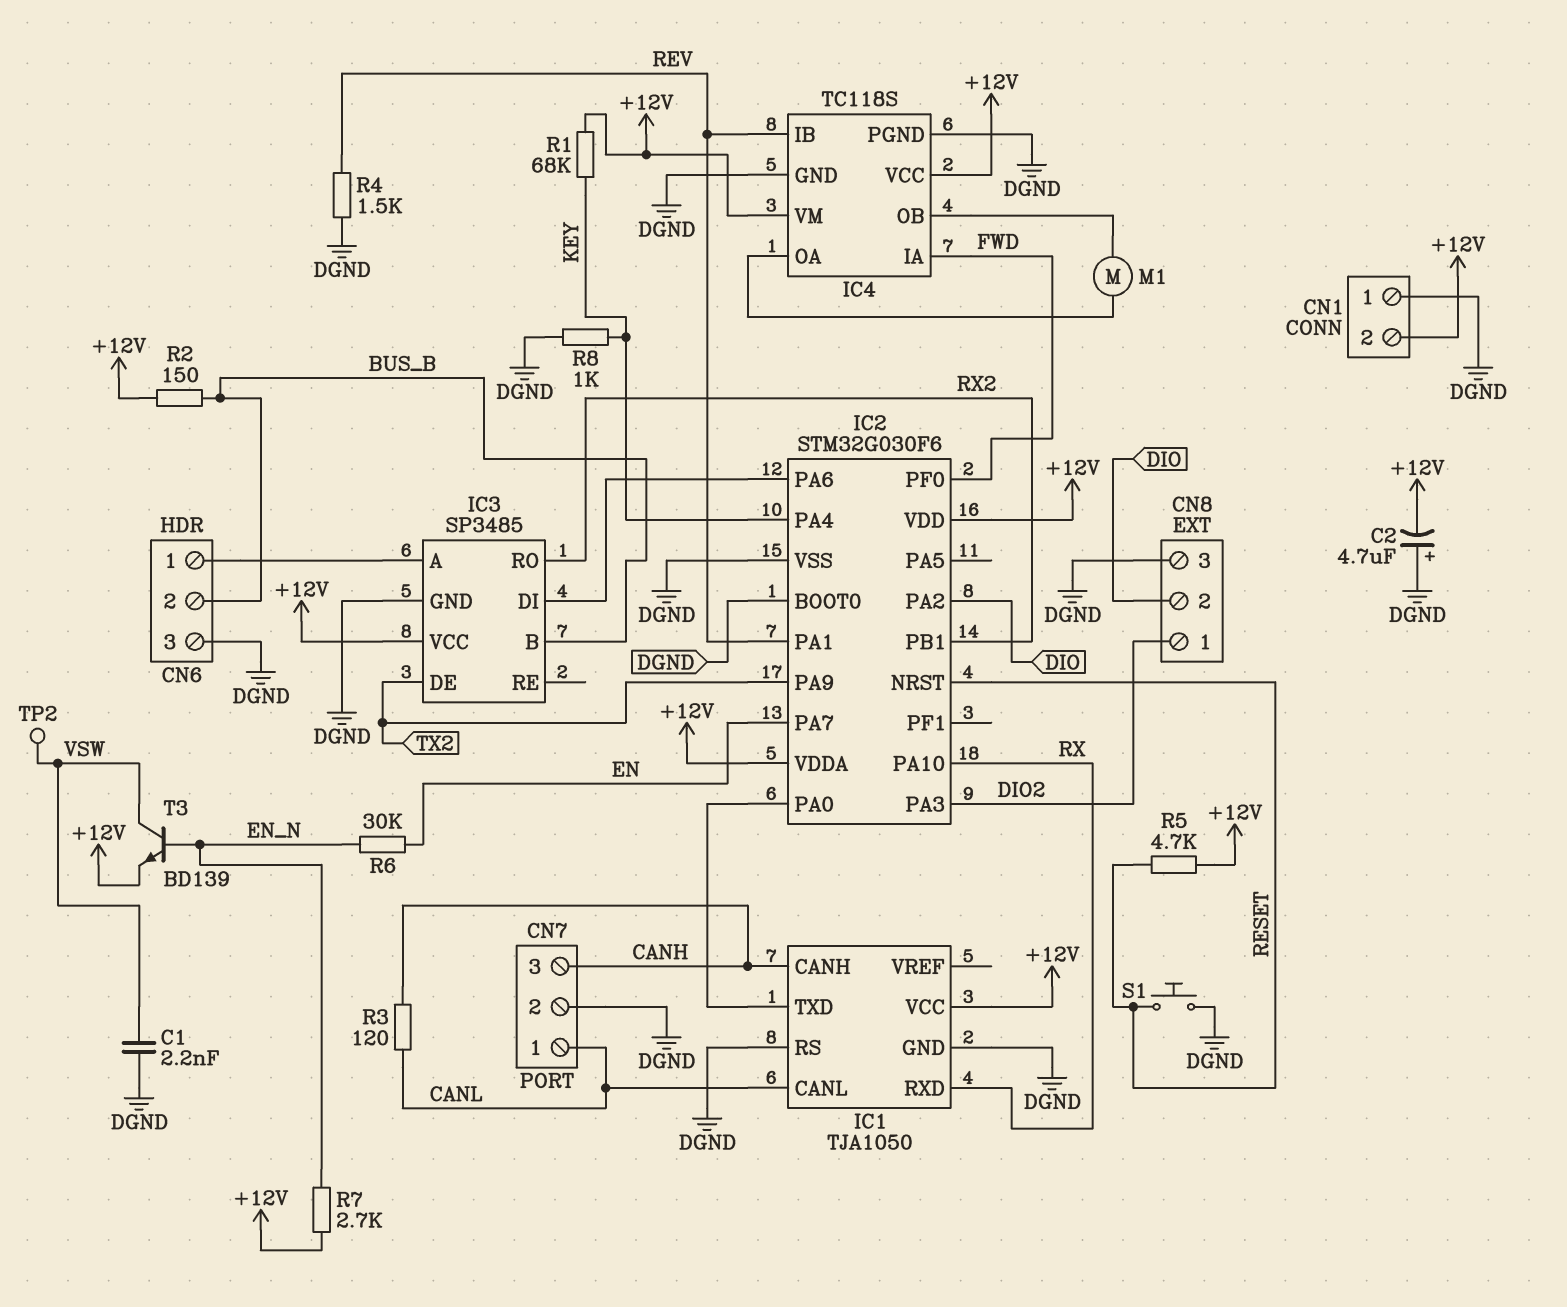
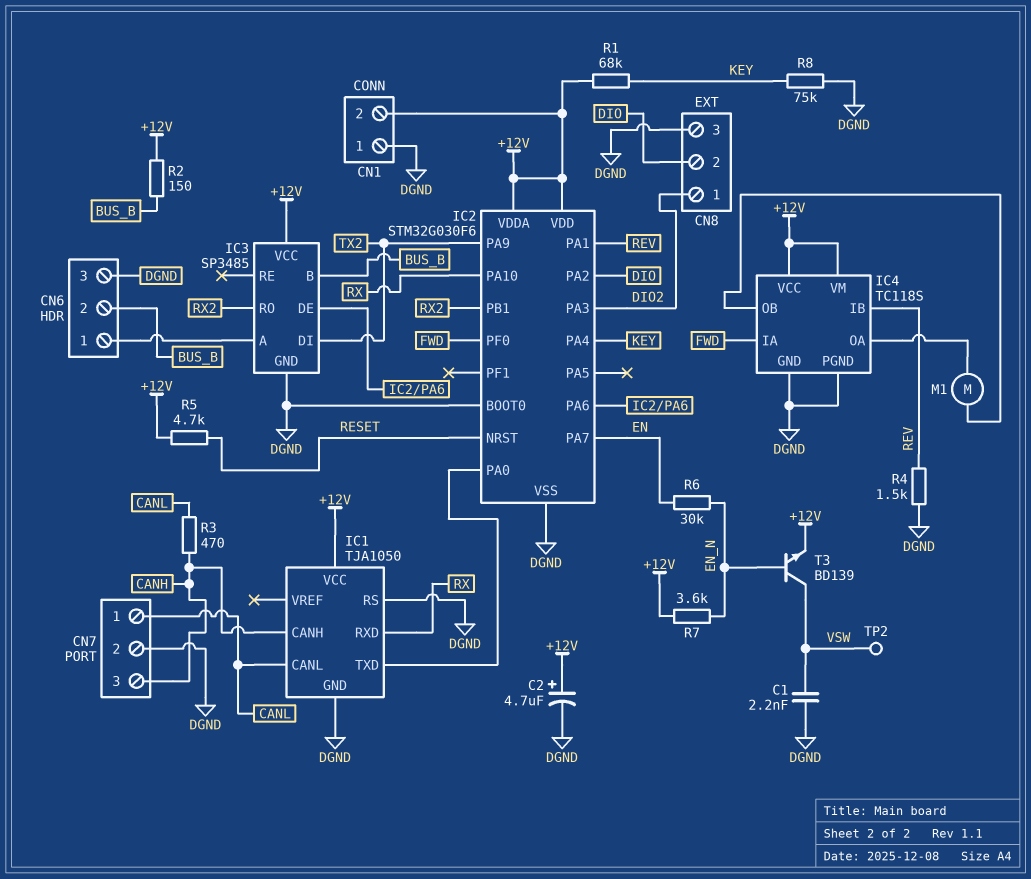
C2: 4.7uF (plus DGND, minus +12V) -> 4.7uF (plus +12V, minus DGND)
IC3 pin DE: TX2 -> IC2/PA6
IC3 pin DI: IC2/PA6 -> TX2
R3: 120 (CANH, CANL) -> 470 (CANH, CANL)
R7: 2.7k (+12V, EN_N) -> 3.6k (+12V, EN_N)
R8: 1k (DGND, KEY) -> 75k (DGND, KEY)
S1: button (DGND, RESET) -> none

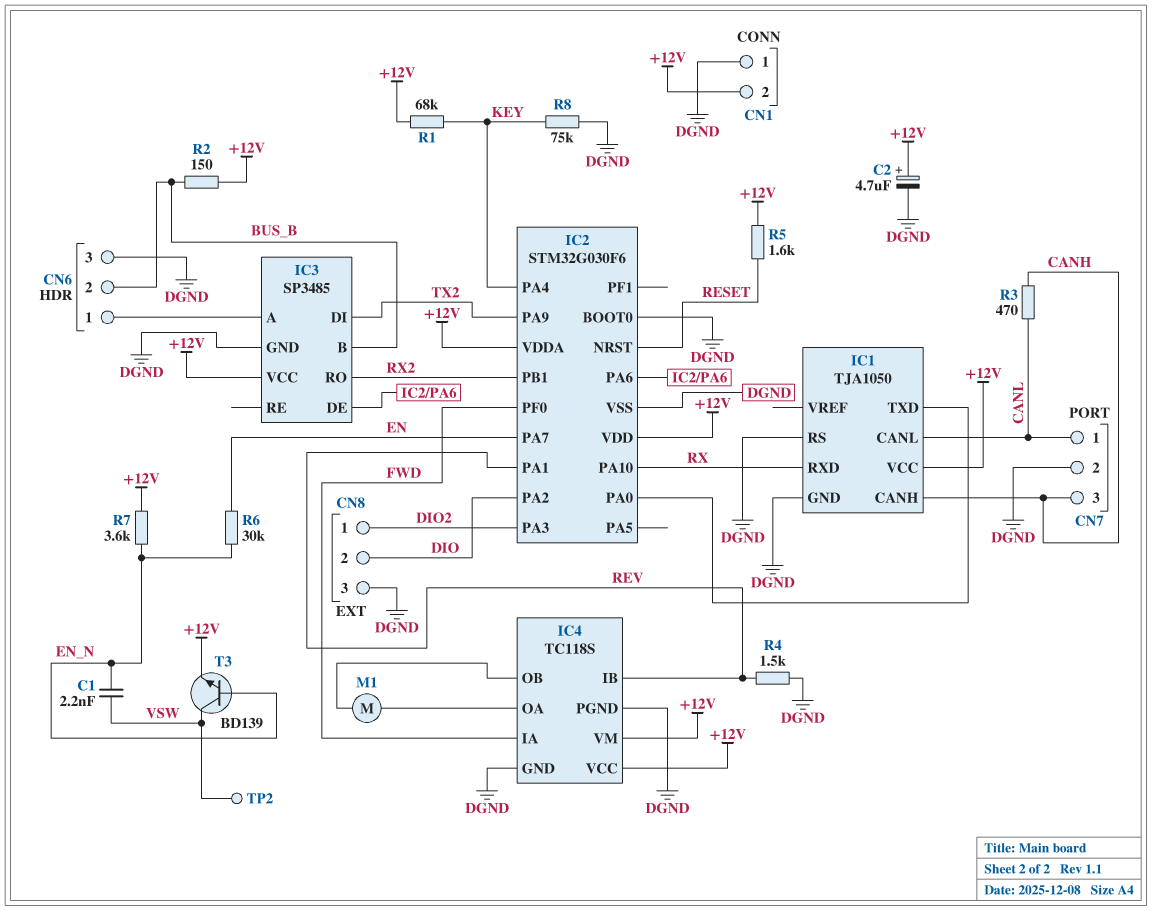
C1: 2.2nF (DGND, VSW) -> 2.2nF (EN_N, VSW)
R5: 4.7k (+12V, RESET) -> 1.6k (+12V, RESET)

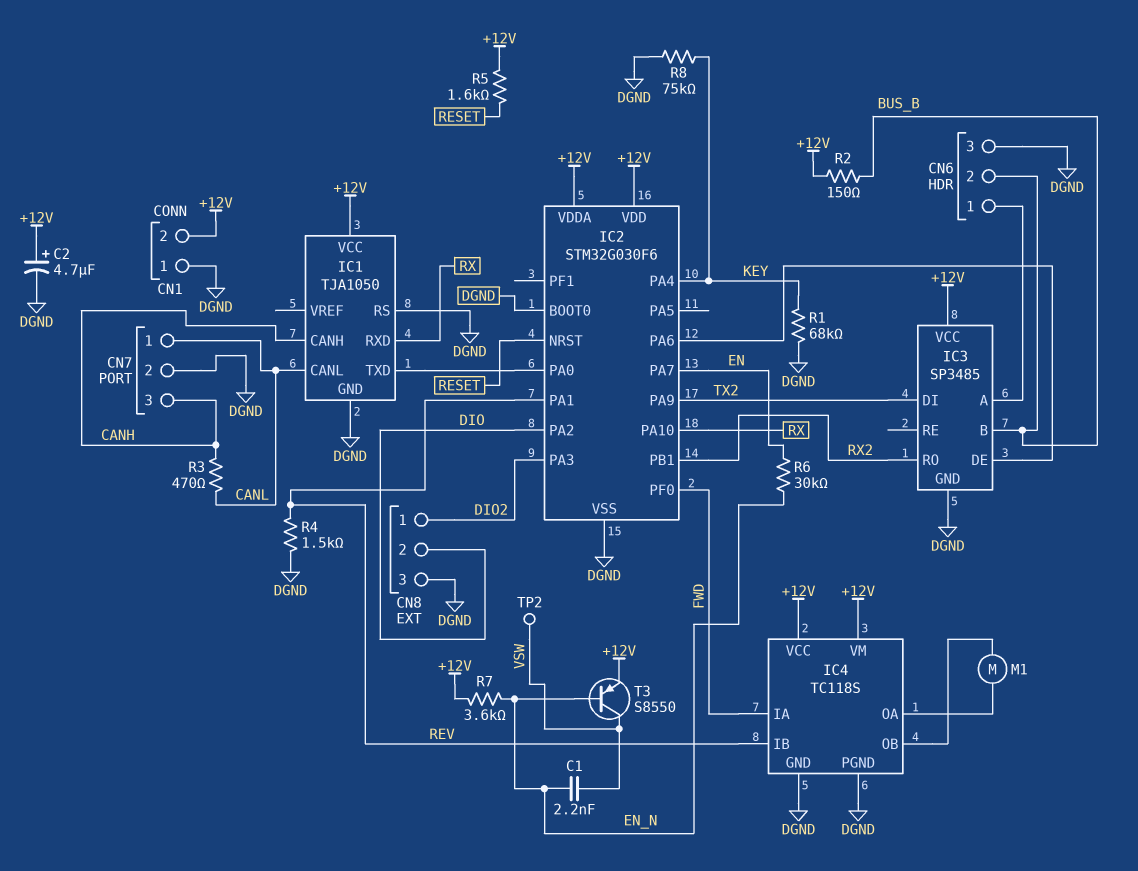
R1: 68k (+12V, KEY) -> 68k (DGND, KEY)
T3: NPN BD139 (B EN_N, C VSW, E +12V) -> PNP S8550 (B EN_N, C VSW, E +12V)

